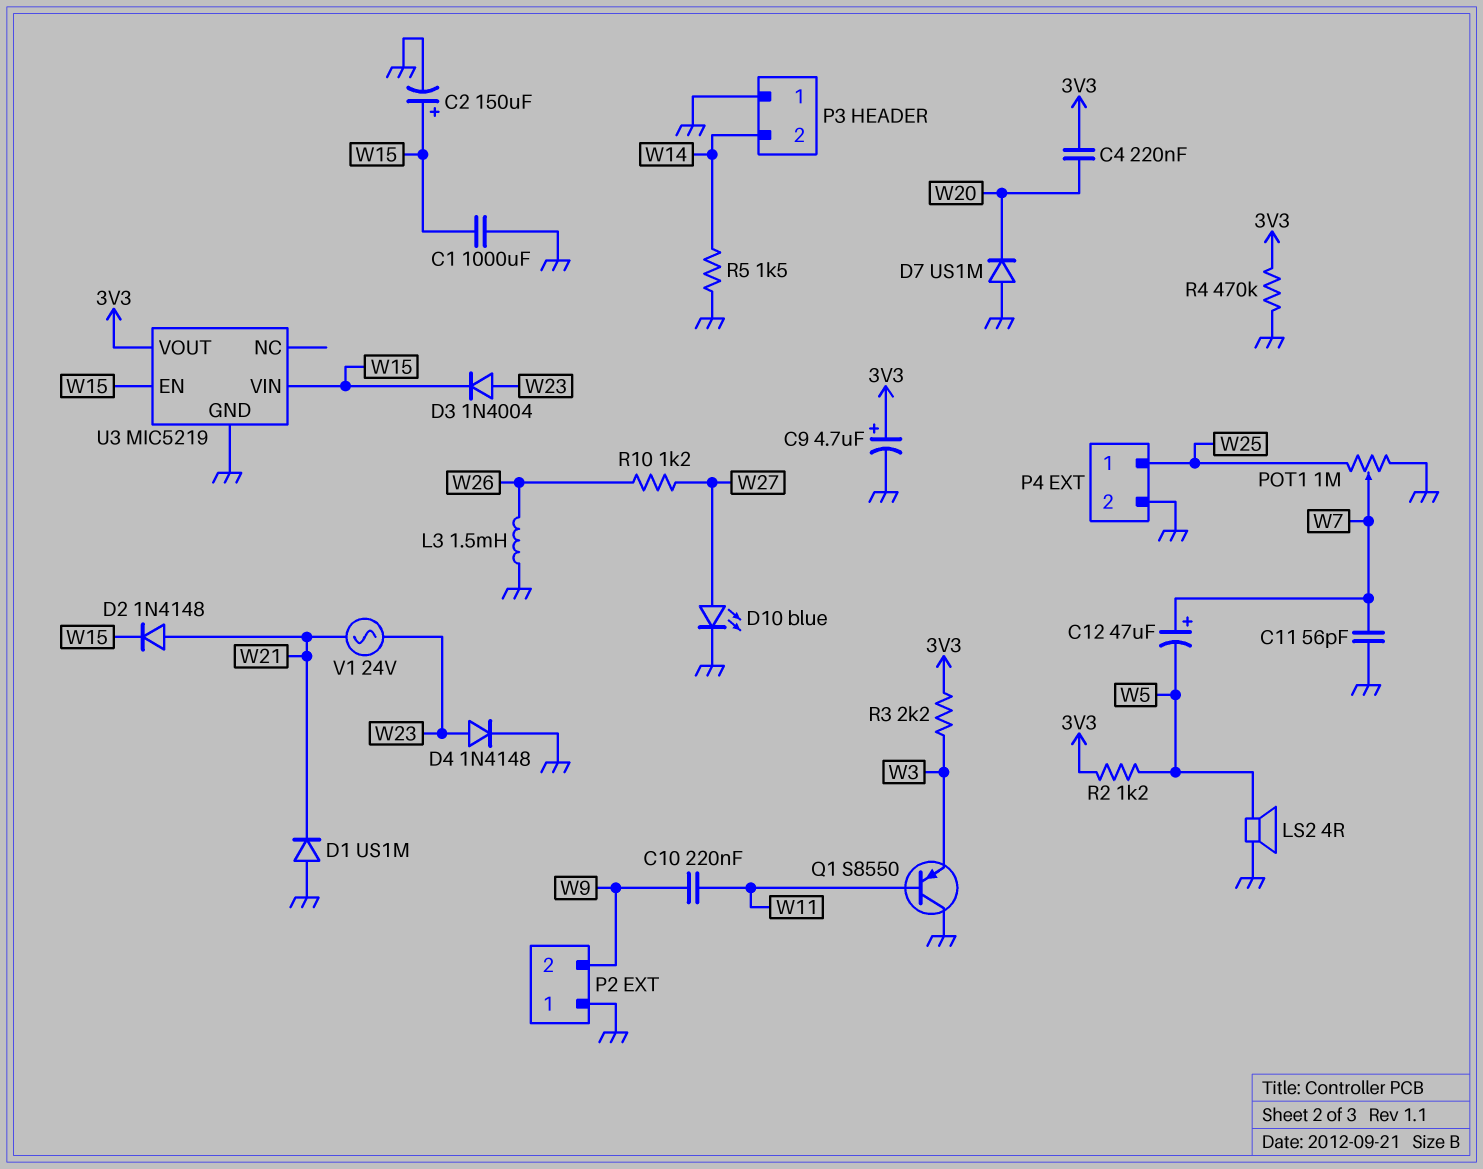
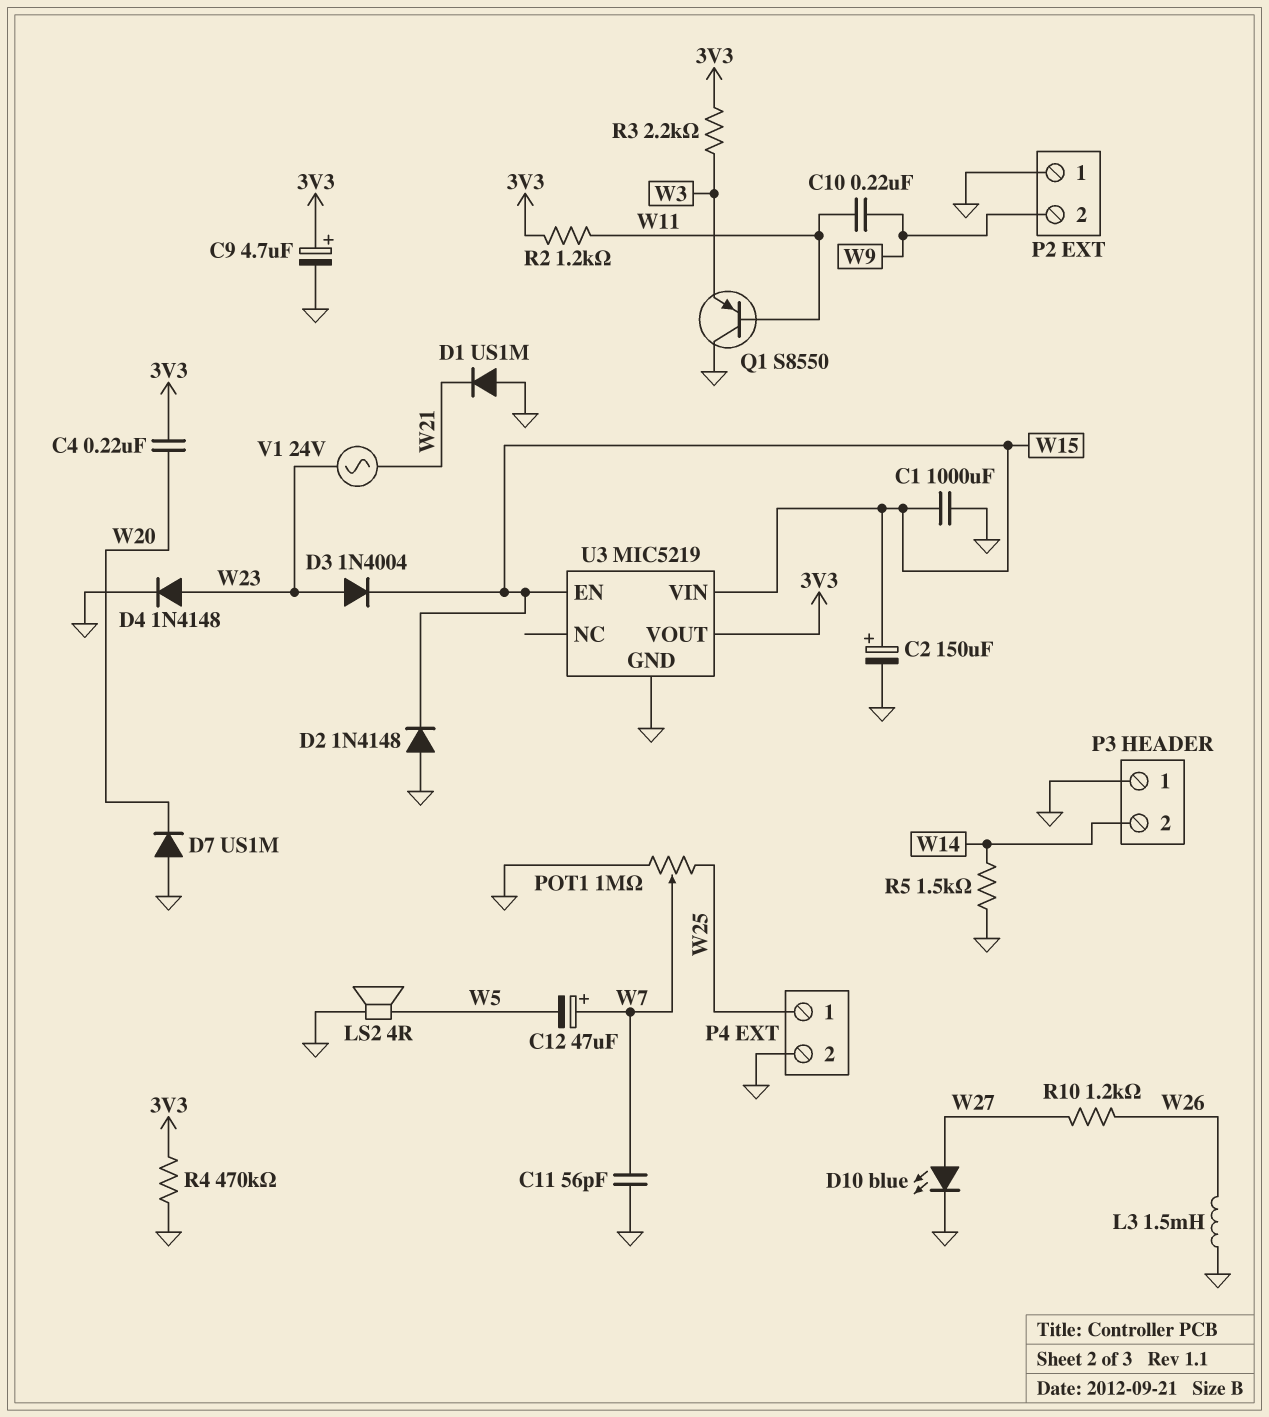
D2: diode 1N4148 (A W21, K W15) -> diode 1N4148 (A GND, K W15)
R2: 1.2k (3V3, W5) -> 1.2k (3V3, W11)

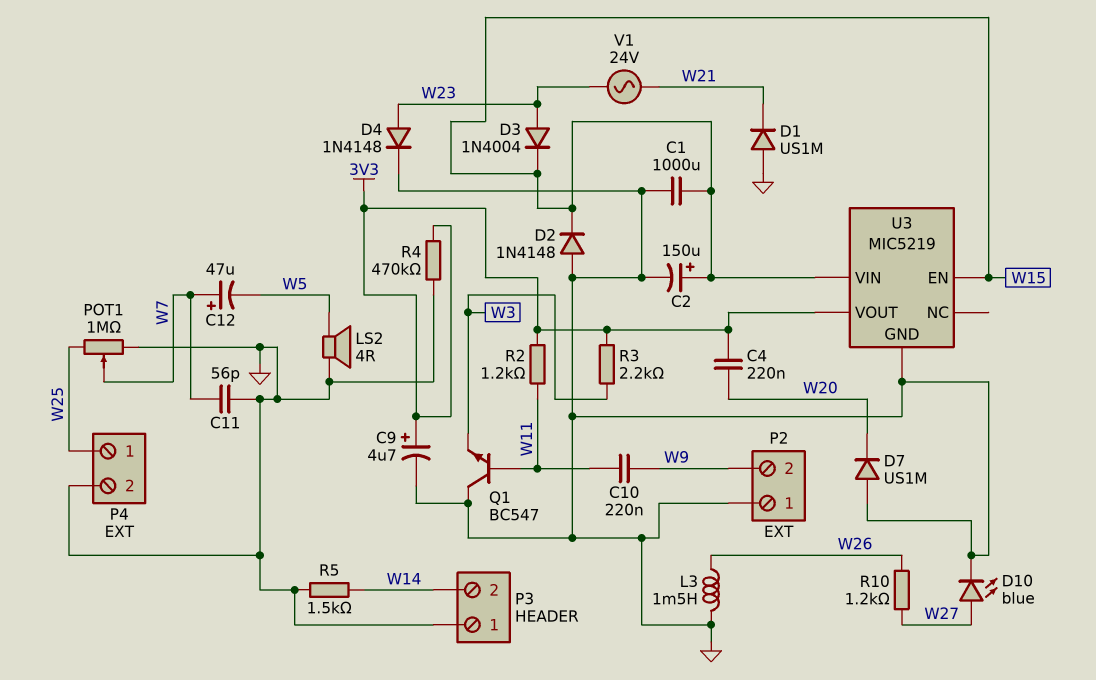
Q1: PNP S8550 (B W11, C GND, E W3) -> NPN BC547 (B W11, C GND, E W3)

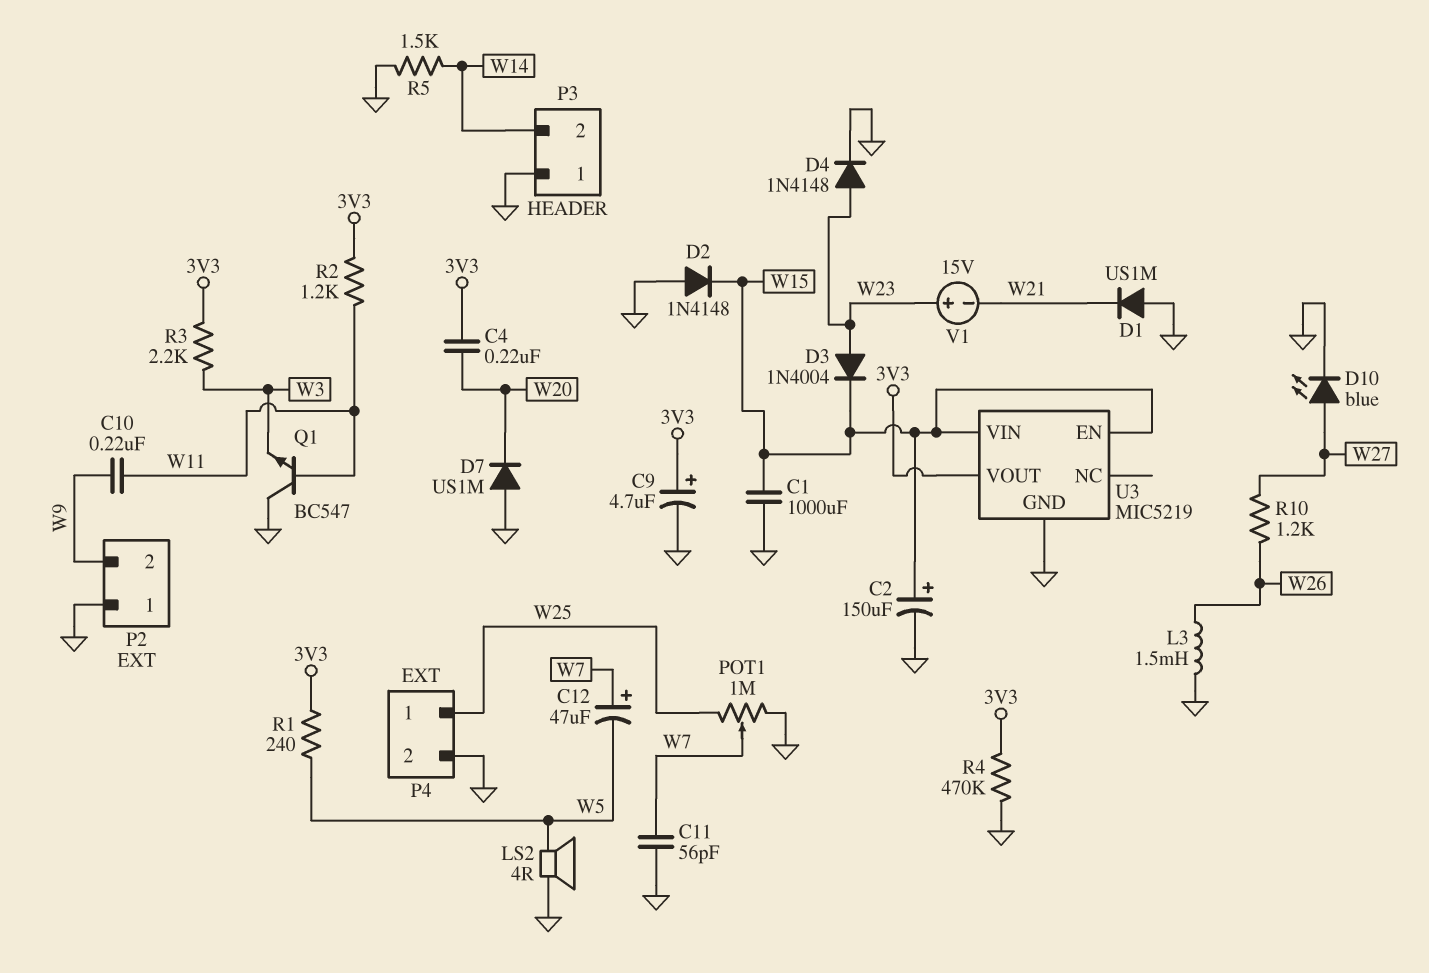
R1: none -> 240 (3V3, W5)
V1: AC 24V (W21, W23) -> 15V (plus W23, minus W21)

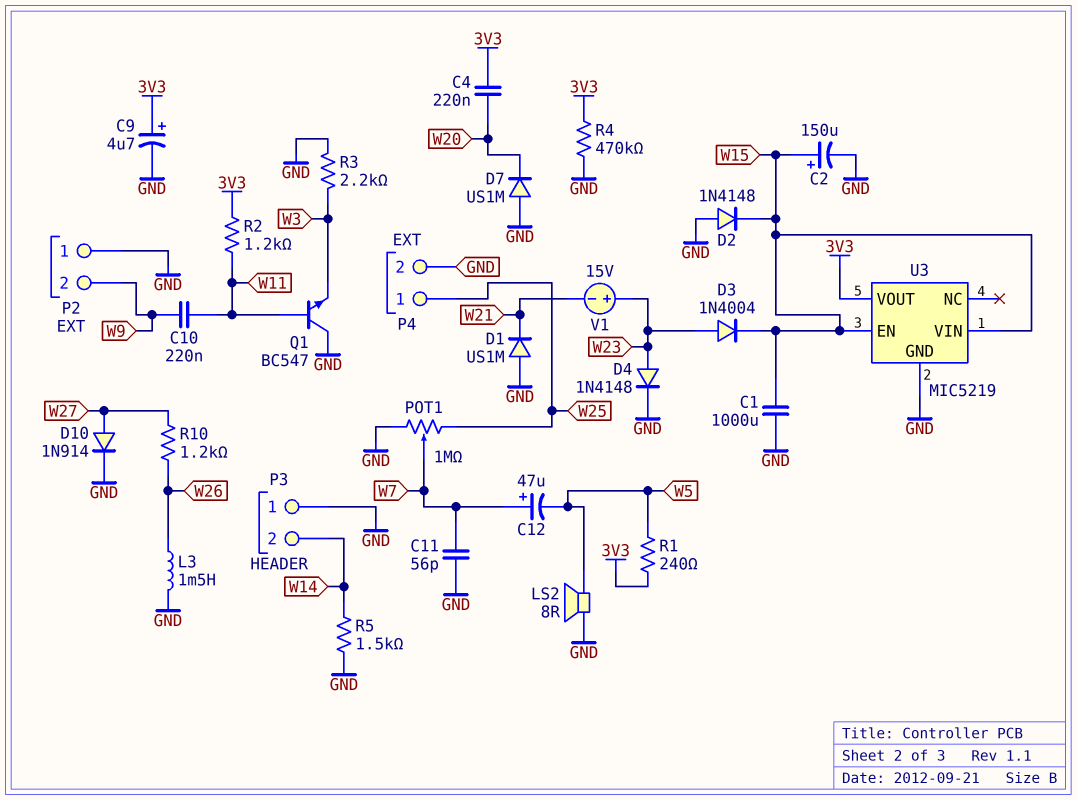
D10: LED blue (A W27, K GND) -> diode 1N914 (A W27, K GND)
LS2: speaker 4R (GND, W5) -> speaker 8R (GND, W5)
R3: 2.2k (3V3, W3) -> 2.2k (GND, W3)

